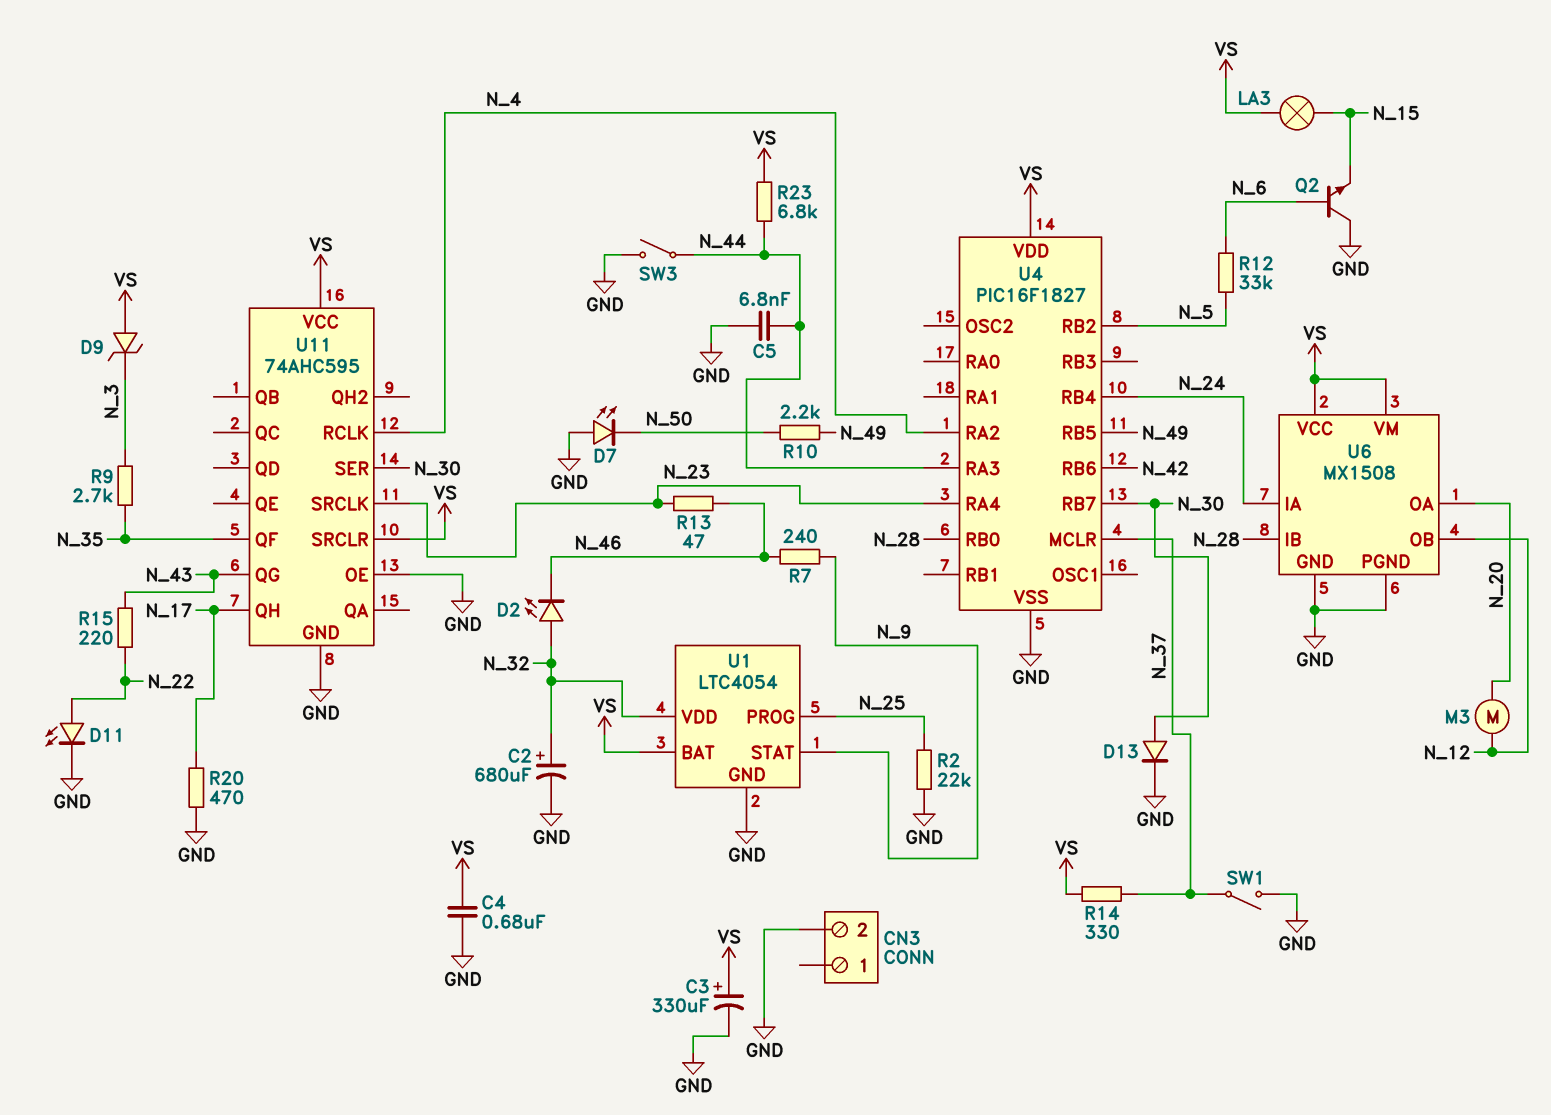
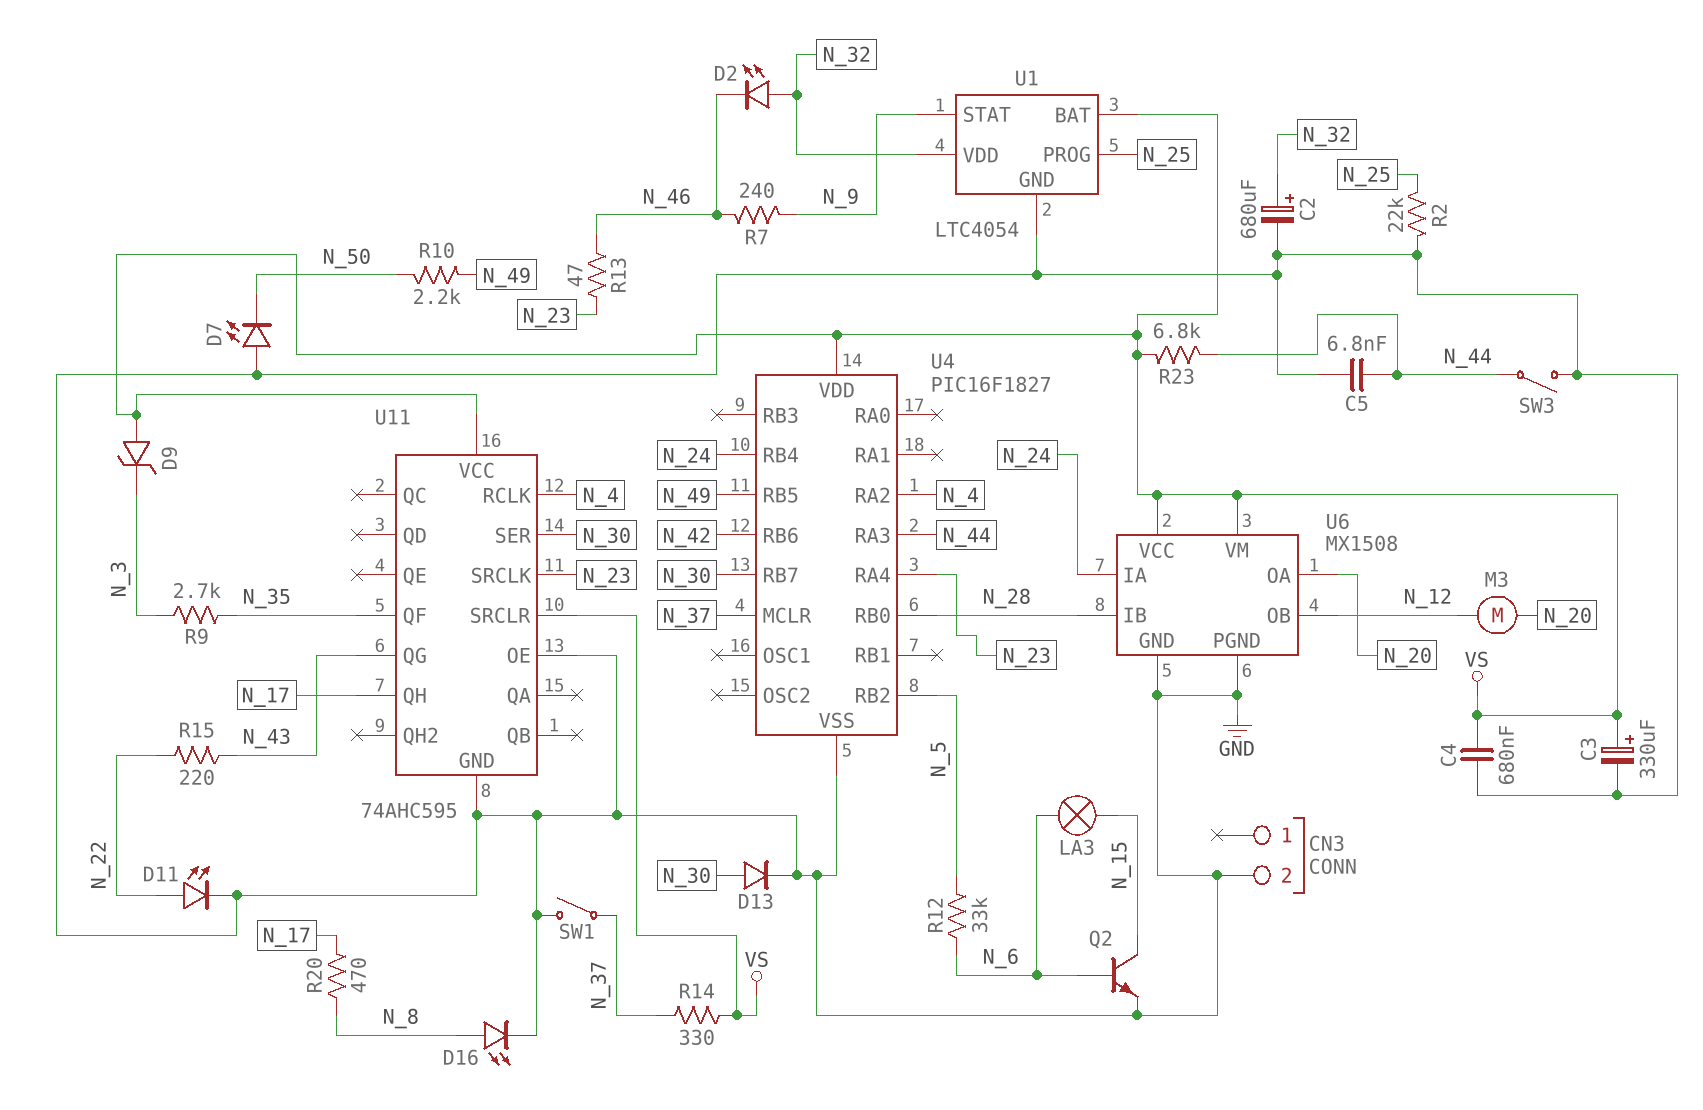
D16: none -> LED (A N_8, K GND)
LA3: lamp (N_15, VS) -> lamp (N_6, N_15)
Q2: NPN (B N_6, C GND, E N_15) -> NPN (B N_6, C N_15, E GND)
R20: 470 (GND, N_17) -> 470 (N_8, N_17)

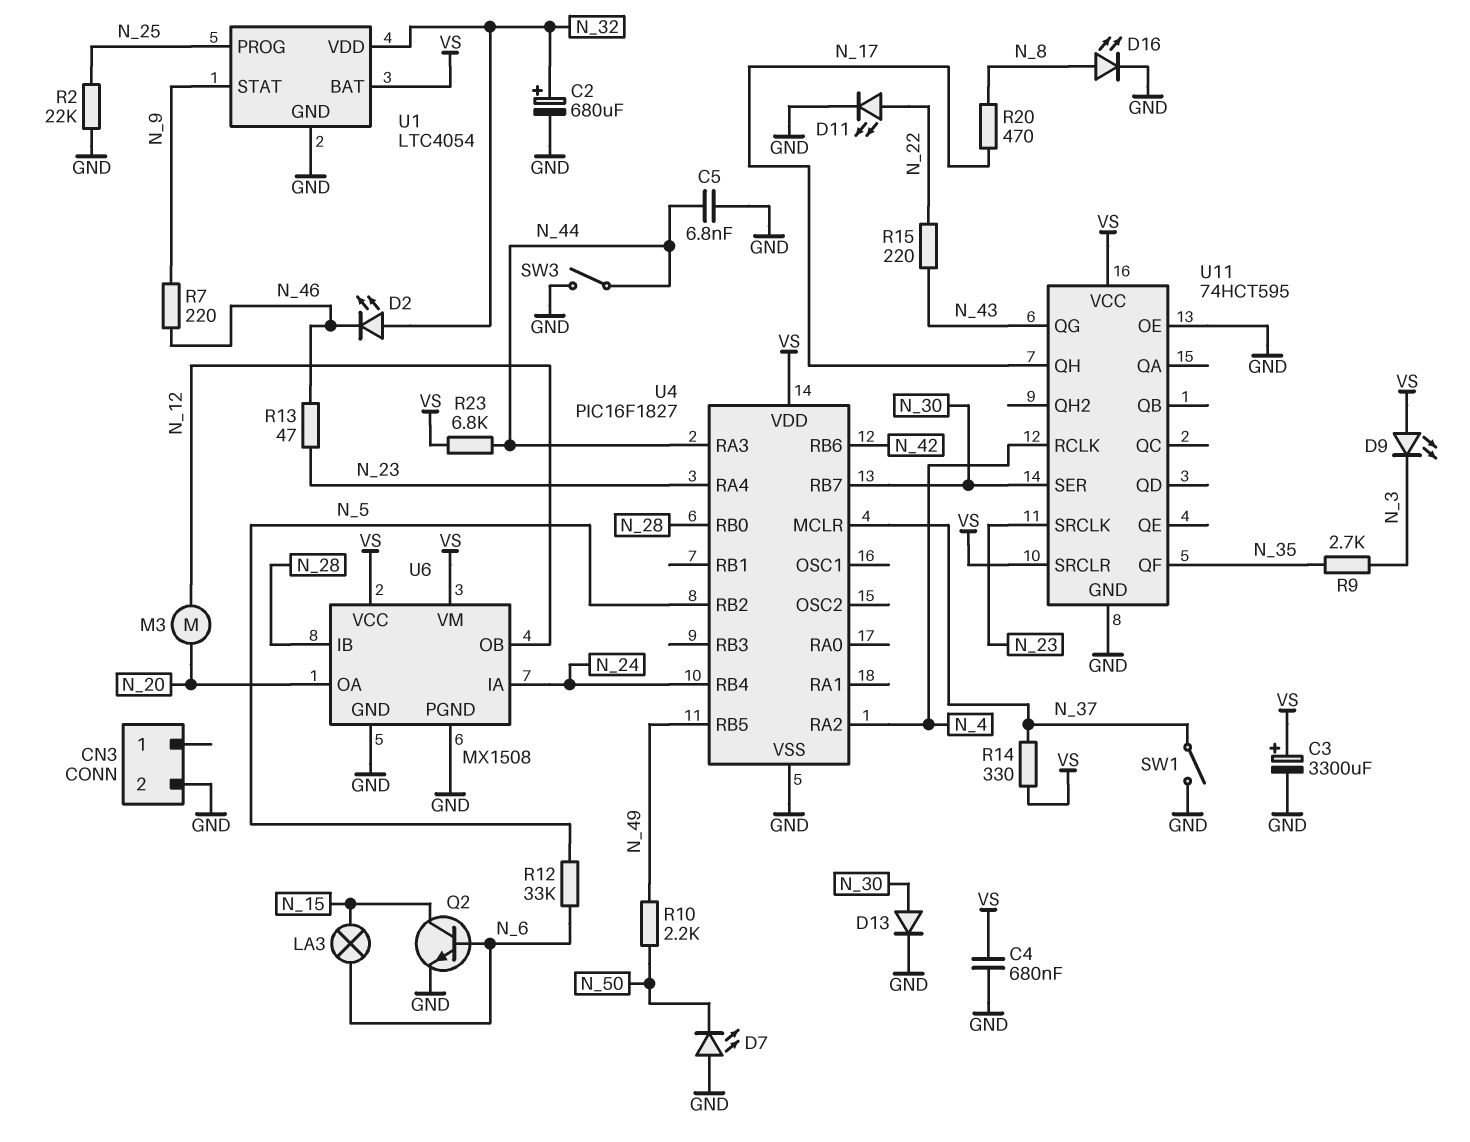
C3: 330uF (plus VS, minus GND) -> 3300uF (plus VS, minus GND)
D9: zener (A VS, K N_3) -> LED (A VS, K N_3)
R7: 240 (N_9, N_46) -> 220 (N_9, N_46)
U11: 74AHC595 -> 74HCT595

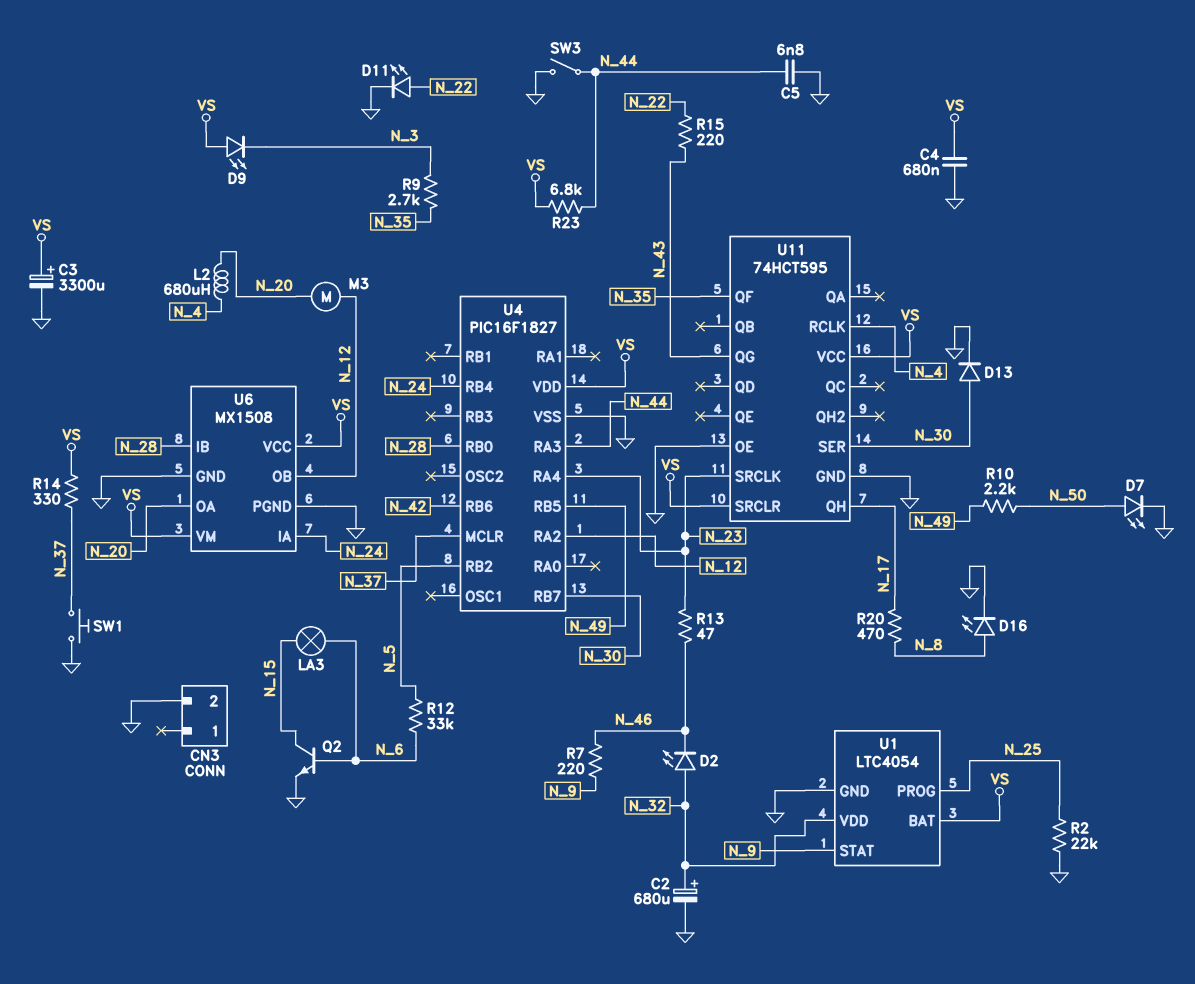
D7: LED (A GND, K N_50) -> LED (A N_50, K GND)
L2: none -> 680uH (N_4, N_20)
SW1: switch (GND, N_37) -> button (GND, N_37)
U4 pin RA2: N_4 -> N_12

